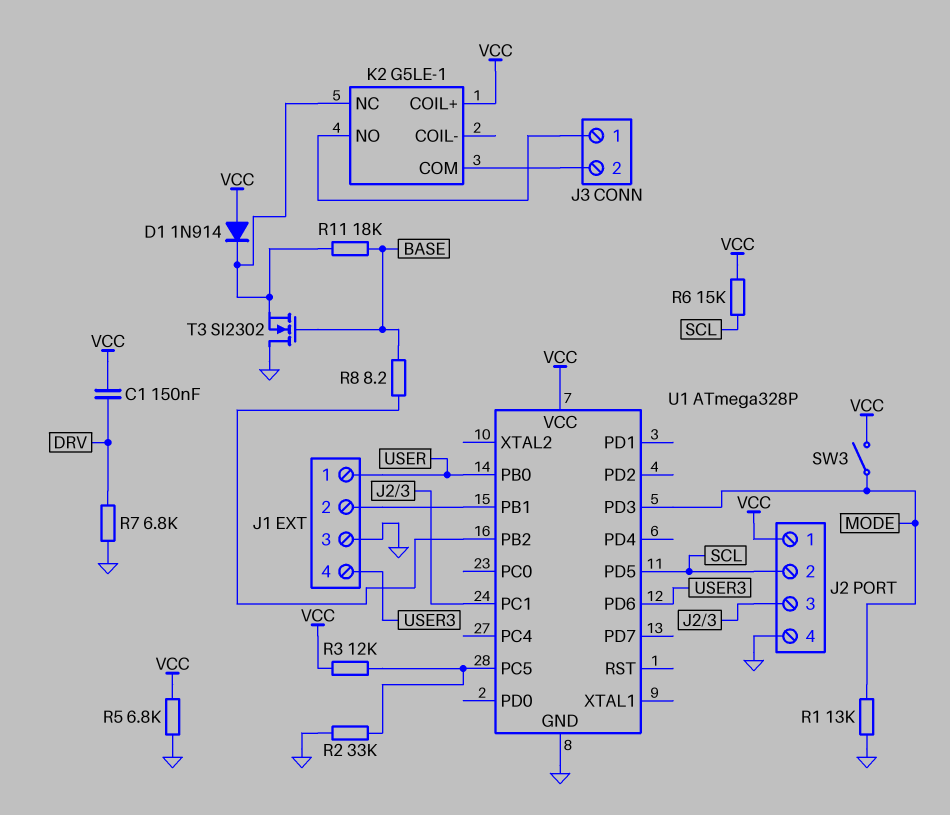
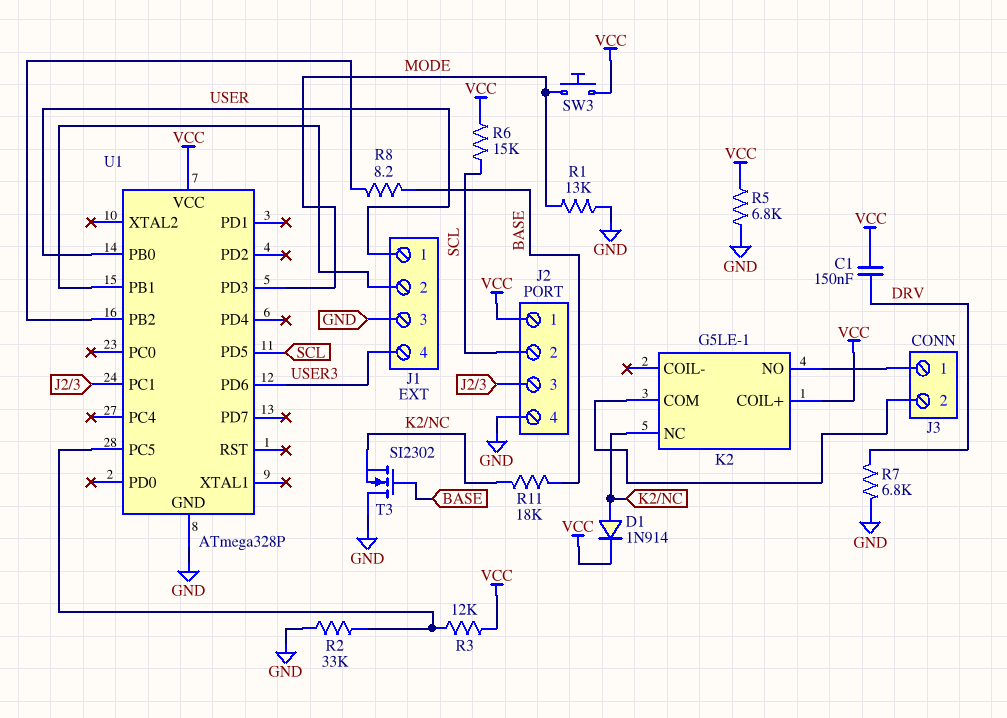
D1: diode 1N914 (A VCC, K K2/NC) -> diode 1N914 (A K2/NC, K VCC)
SW3: switch (MODE, VCC) -> button (MODE, VCC)

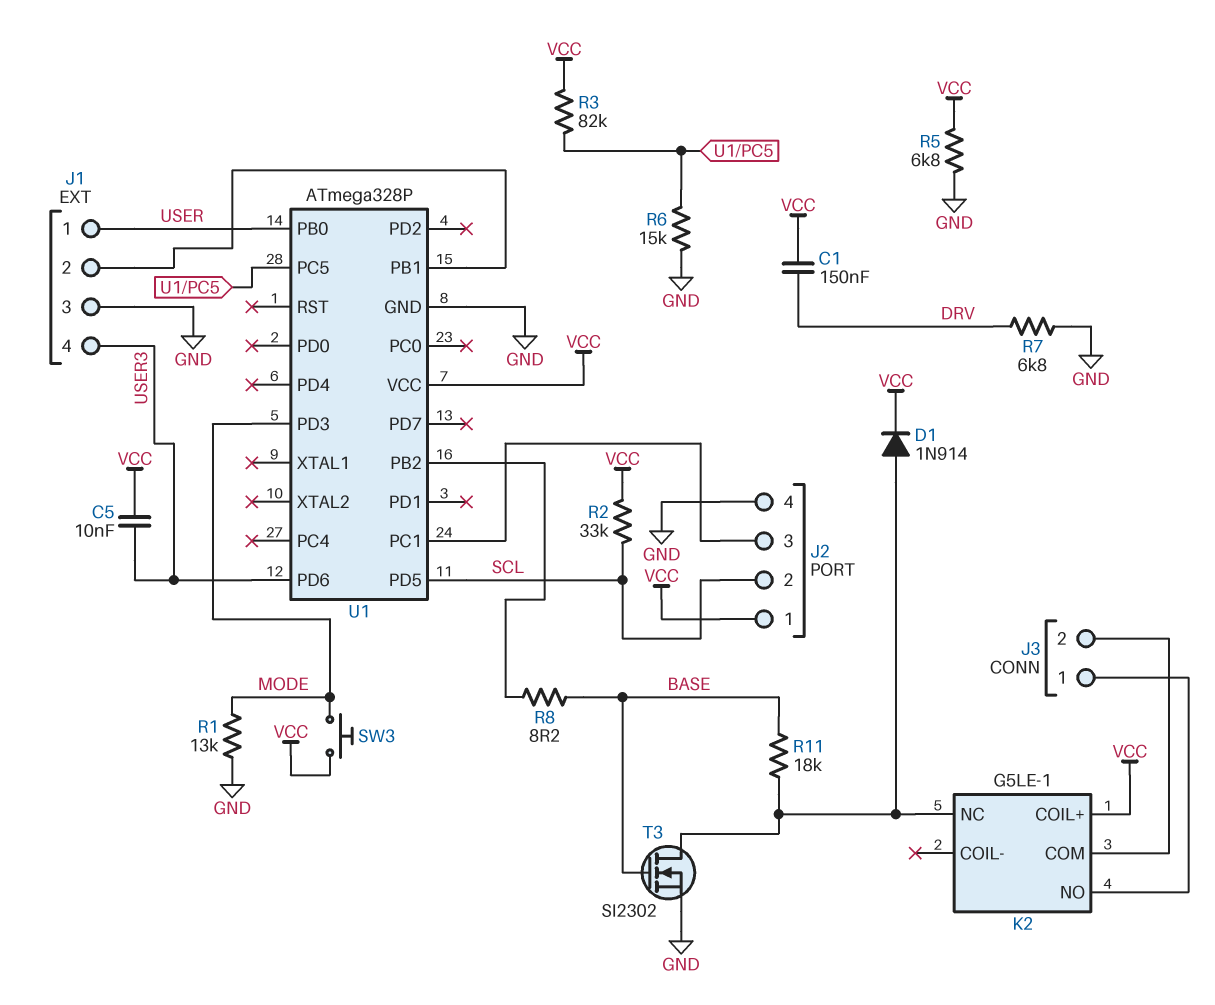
C5: none -> 10nF (USER3, VCC)
R2: 33k (GND, U1/PC5) -> 33k (SCL, VCC)
R3: 12k (U1/PC5, VCC) -> 82k (U1/PC5, VCC)
R6: 15k (SCL, VCC) -> 15k (GND, U1/PC5)
T3: NMOS SI2302 (G BASE, D GND, S K2/NC) -> NMOS SI2302 (G BASE, D K2/NC, S GND)

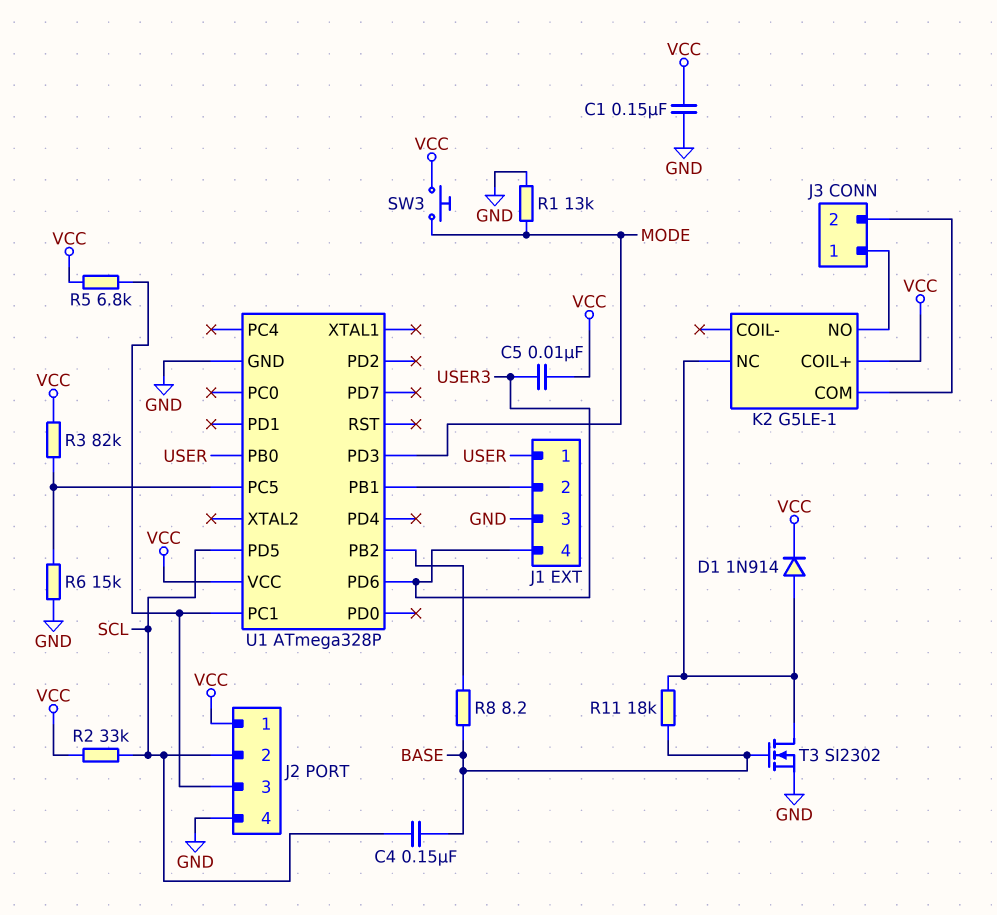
C1: 150nF (DRV, VCC) -> 150nF (GND, VCC)
C4: none -> 150nF (BASE, SCL)
R5: 6.8k (GND, VCC) -> 6.8k (J2/3, VCC)
R7: 6.8k (DRV, GND) -> none

